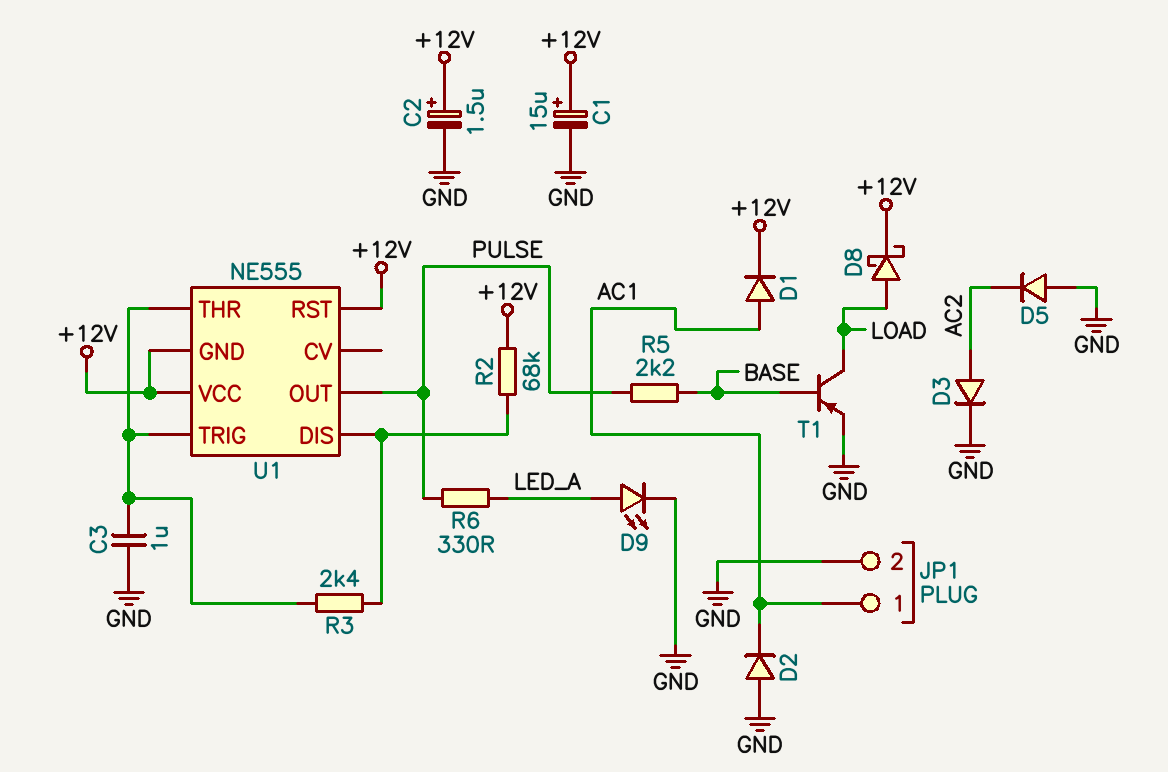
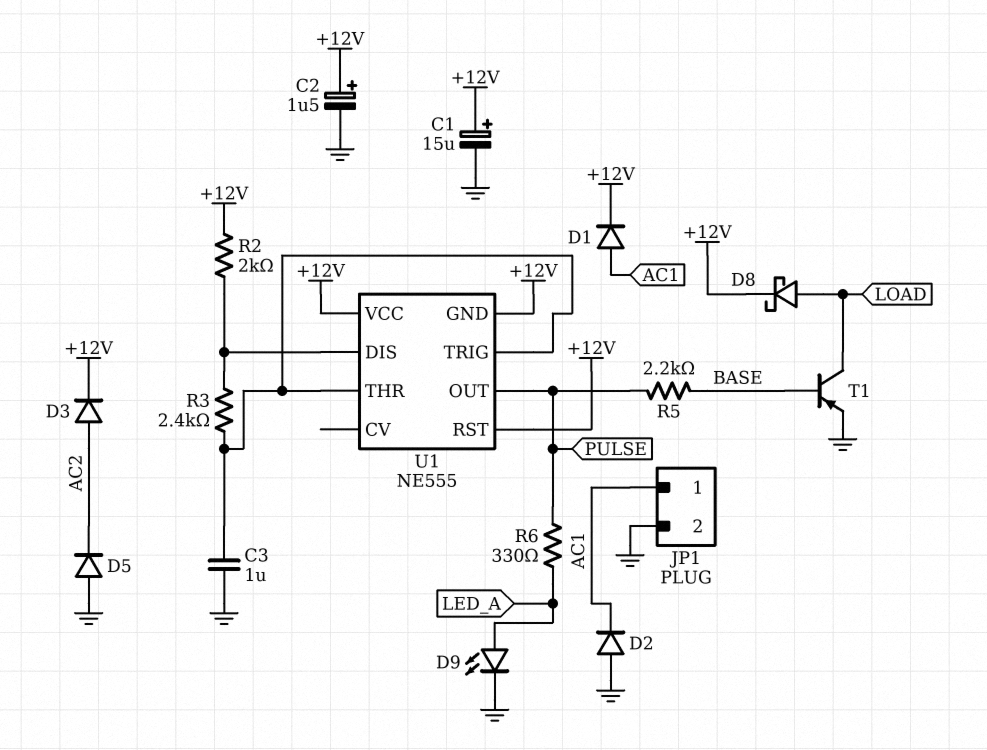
D3: diode (A AC2, K GND) -> diode (A AC2, K +12V)
R2: 68k (+12V, U1/DIS) -> 2k (+12V, U1/DIS)

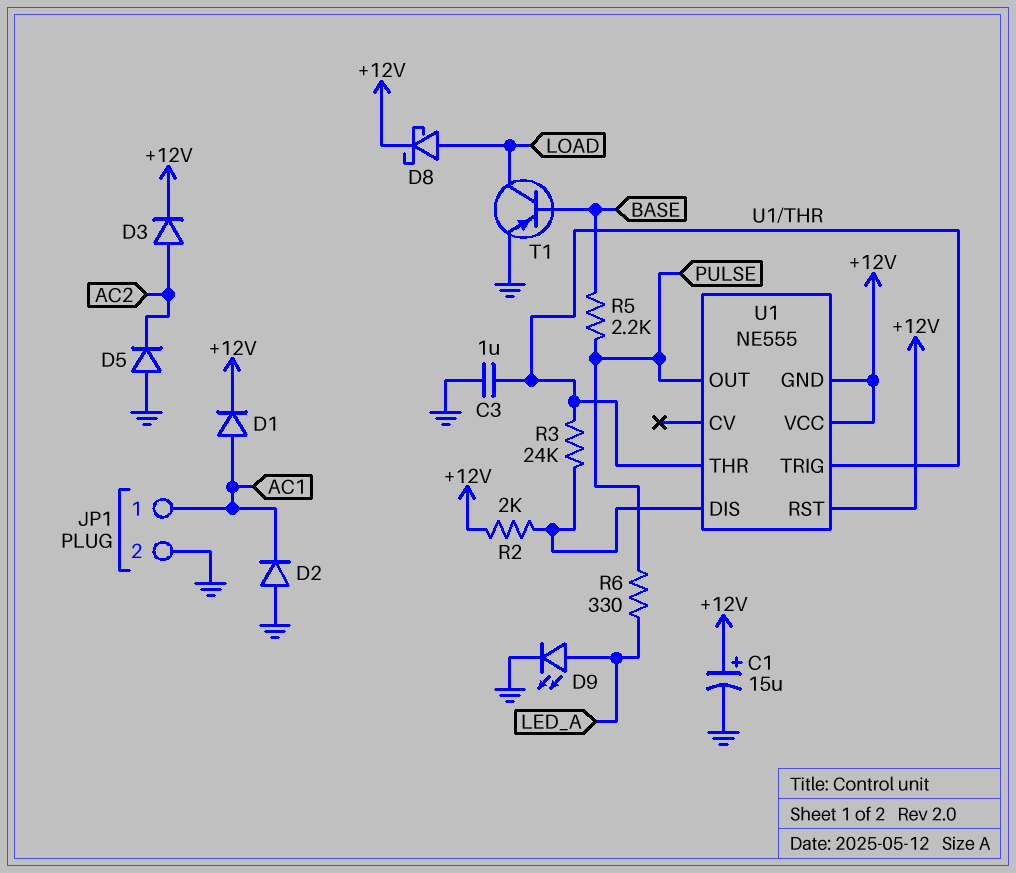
C2: 1.5uF (plus +12V, minus GND) -> none
R3: 2.4k (U1/DIS, U1/THR) -> 24k (U1/DIS, U1/THR)

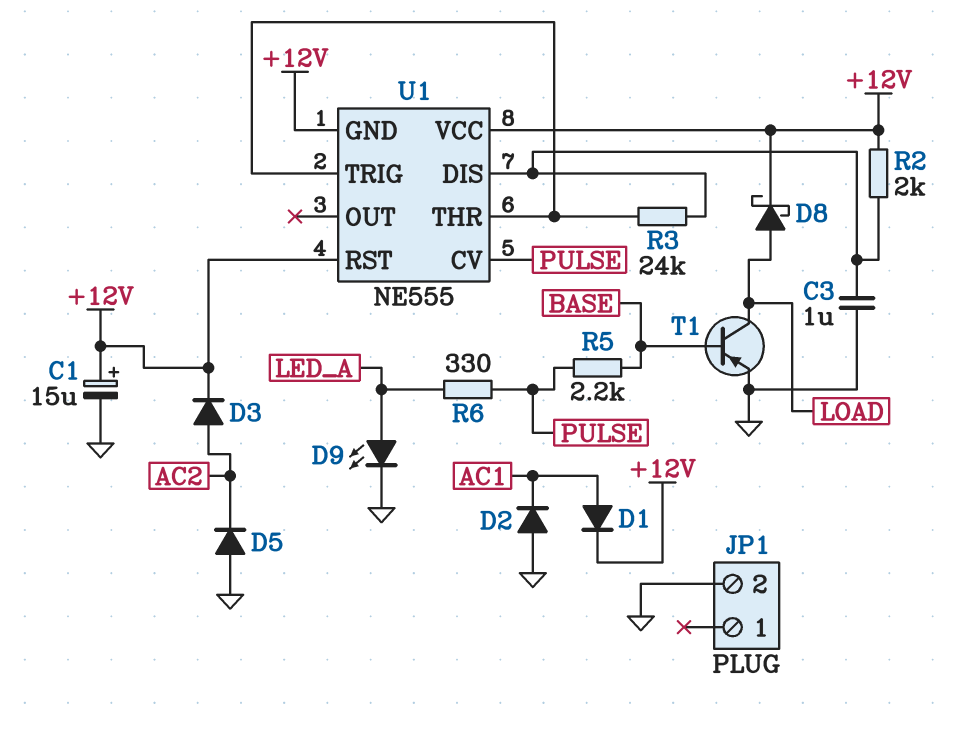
C3: 1uF (GND, U1/THR) -> 1uF (GND, U1/DIS)
JP1 pin 1: AC1 -> none
U1 pin CV: none -> PULSE
U1 pin OUT: PULSE -> none

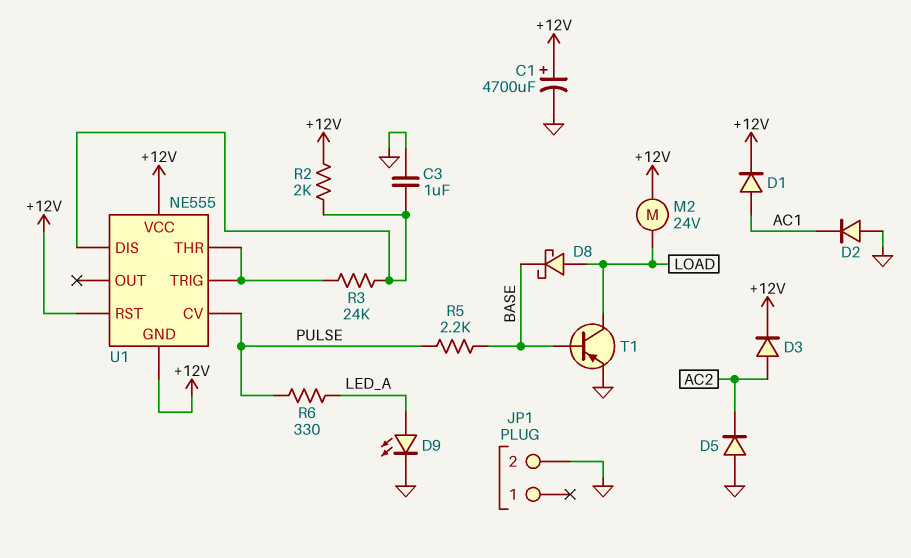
C1: 15uF (plus +12V, minus GND) -> 4700uF (plus +12V, minus GND)
D8: schottky (A LOAD, K +12V) -> schottky (A LOAD, K BASE)
M2: none -> motor 24V (+12V, LOAD)

